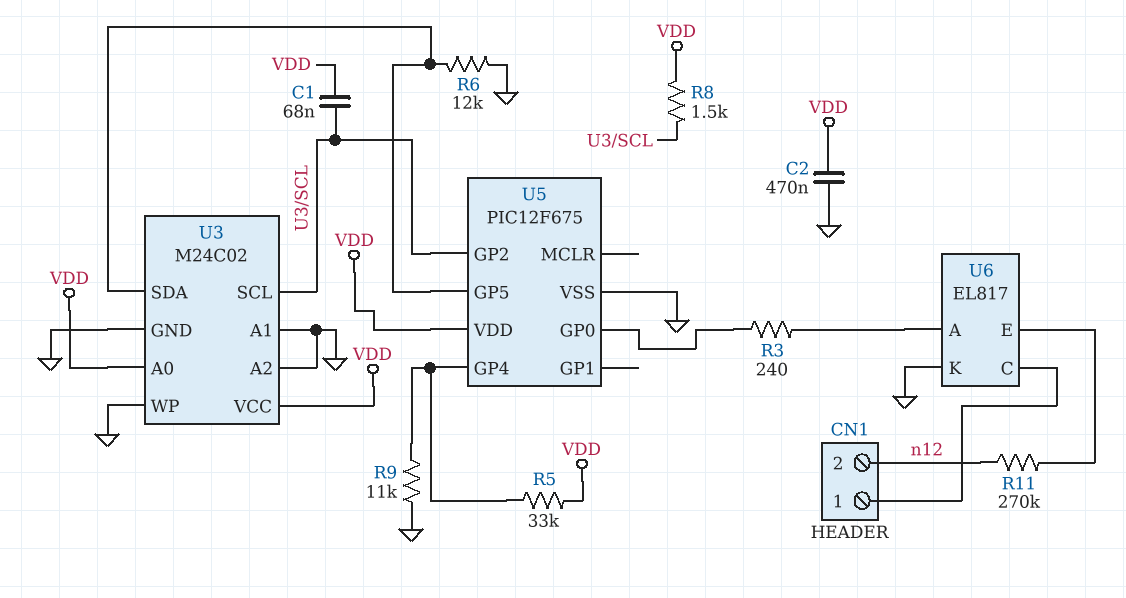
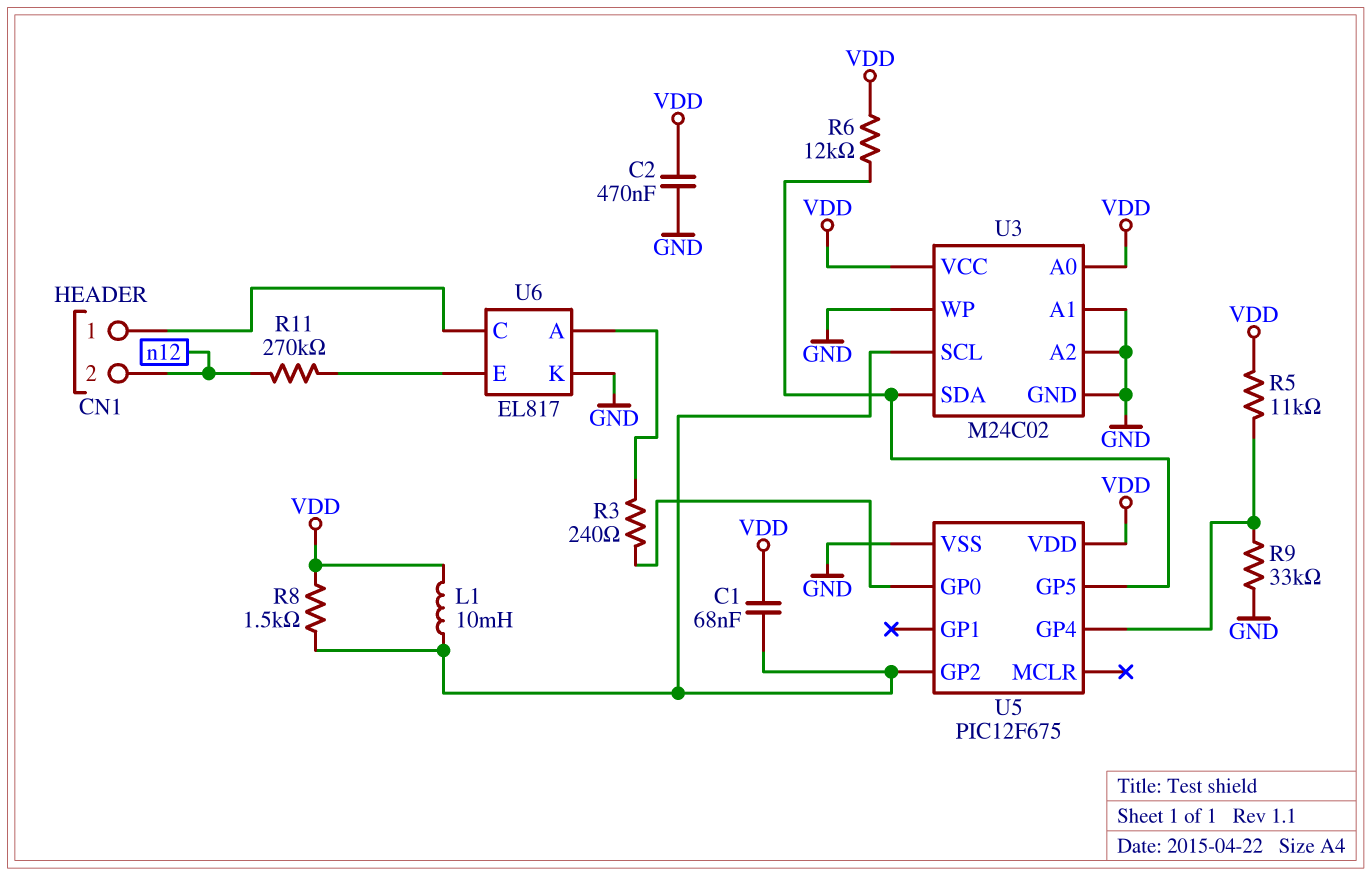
L1: none -> 10mH (U3/SCL, VDD)
R5: 33k (U5/GP4, VDD) -> 11k (U5/GP4, VDD)
R6: 12k (GND, U3/SDA) -> 12k (U3/SDA, VDD)
R9: 11k (GND, U5/GP4) -> 33k (GND, U5/GP4)

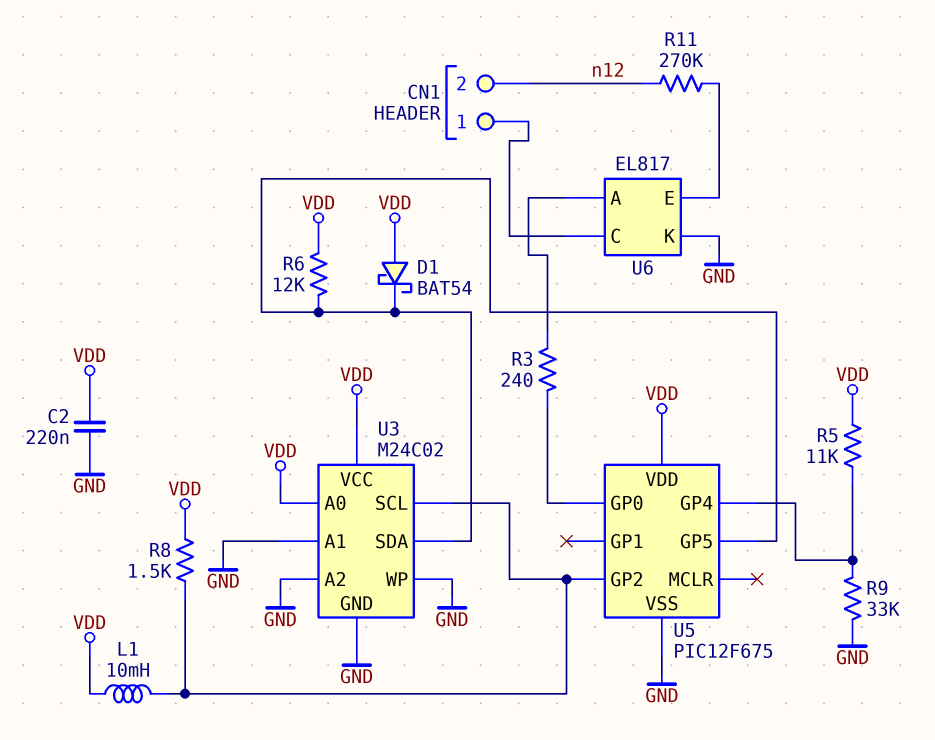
C1: 68nF (U3/SCL, VDD) -> none
C2: 470nF (GND, VDD) -> 220nF (GND, VDD)
D1: none -> schottky BAT54 (A VDD, K U3/SDA)

